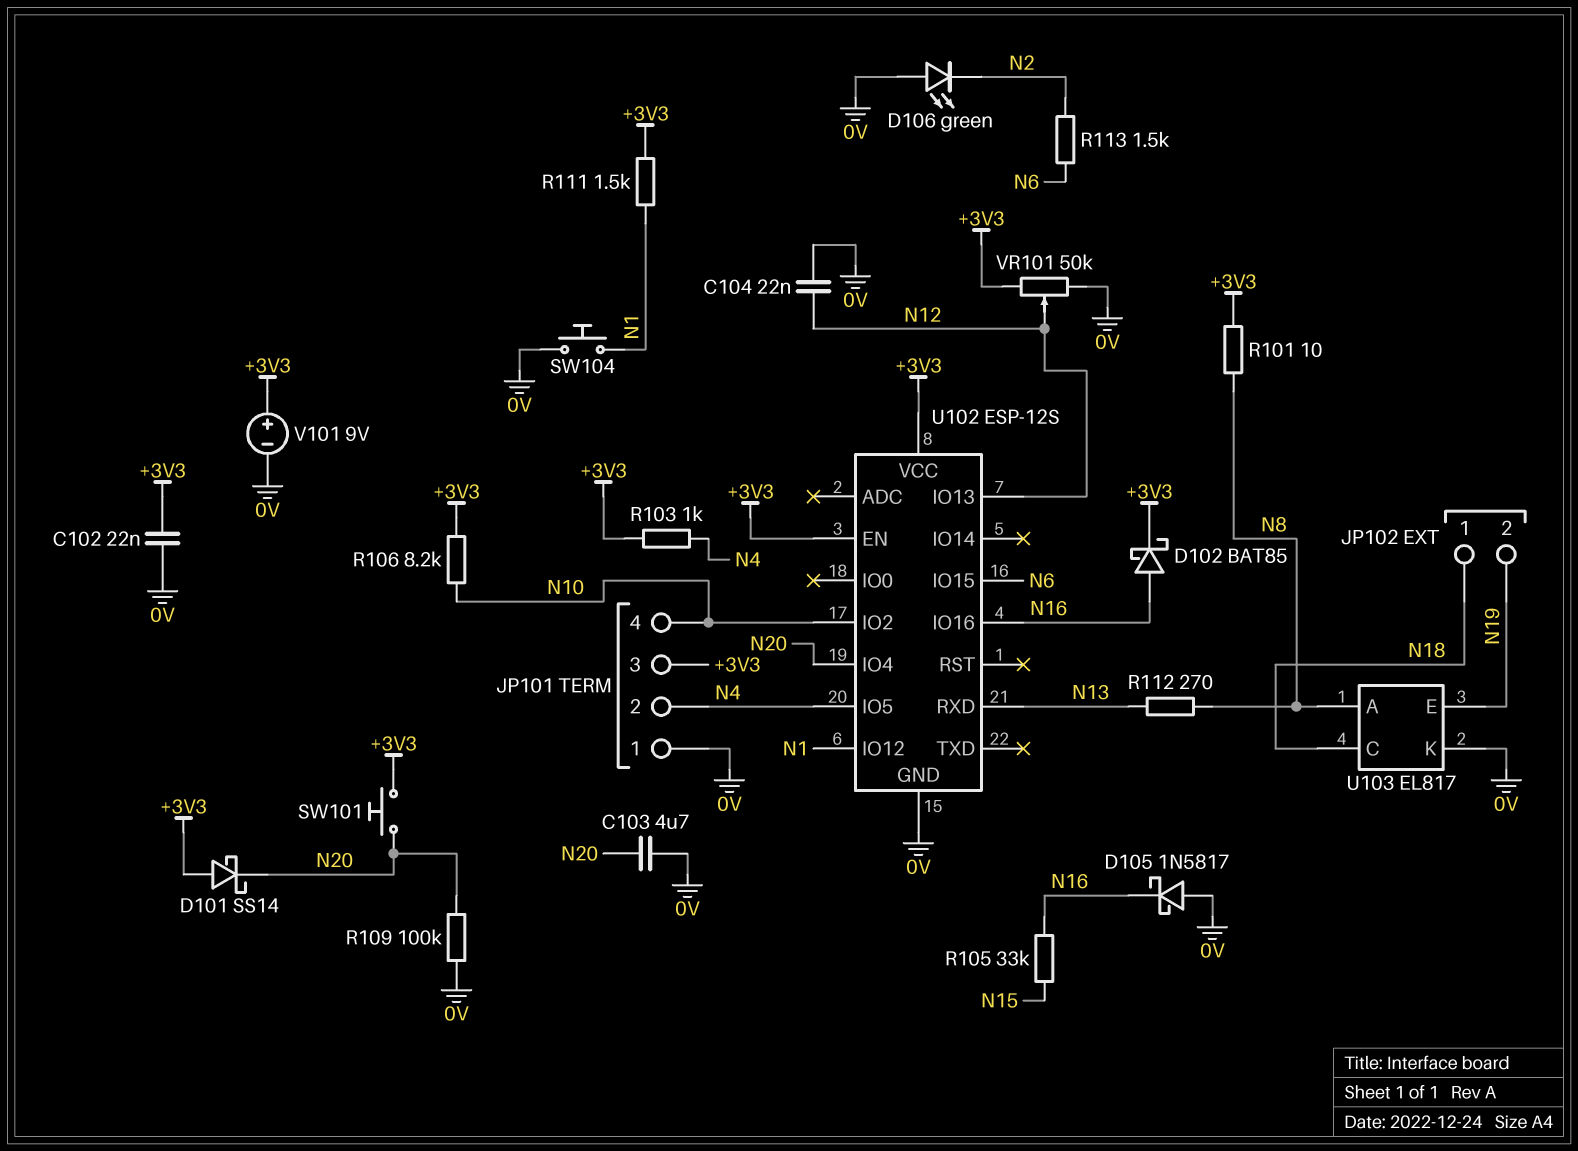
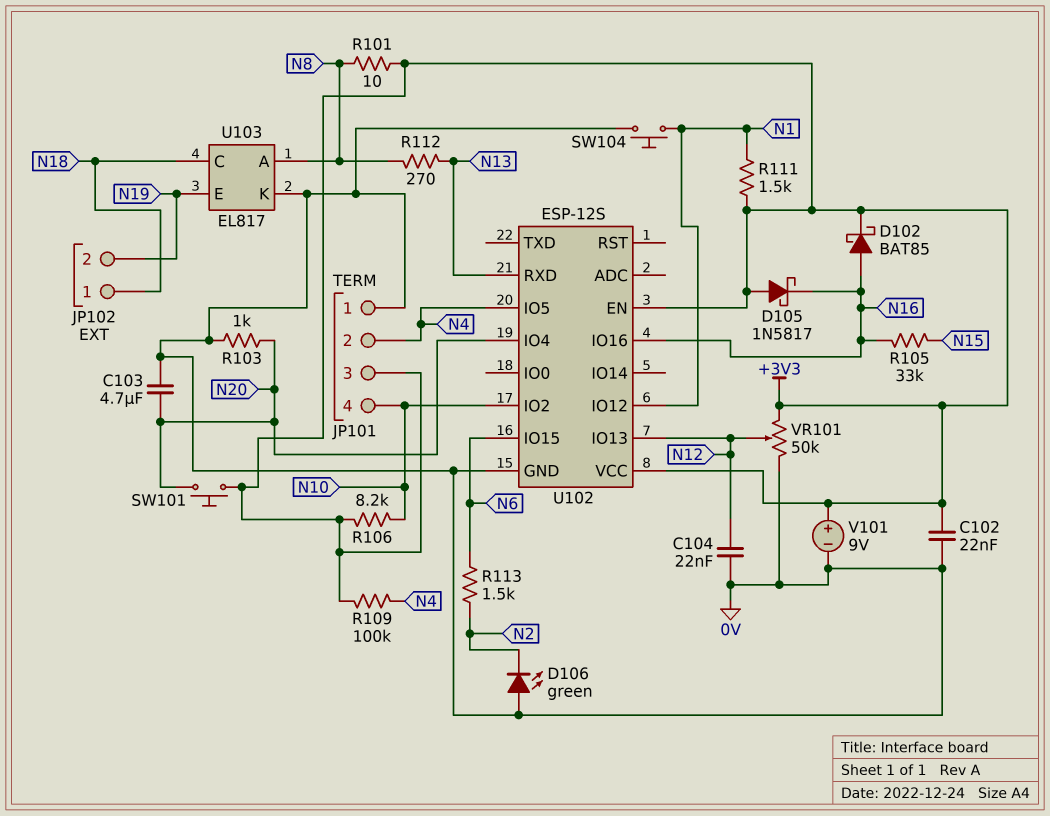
D101: schottky SS14 (A +3V3, K N20) -> none
D105: schottky 1N5817 (A 0V, K N16) -> schottky 1N5817 (A +3V3, K N16)
R103: 1k (+3V3, N4) -> 1k (0V, N20)
R109: 100k (0V, N20) -> 100k (+3V3, N4)

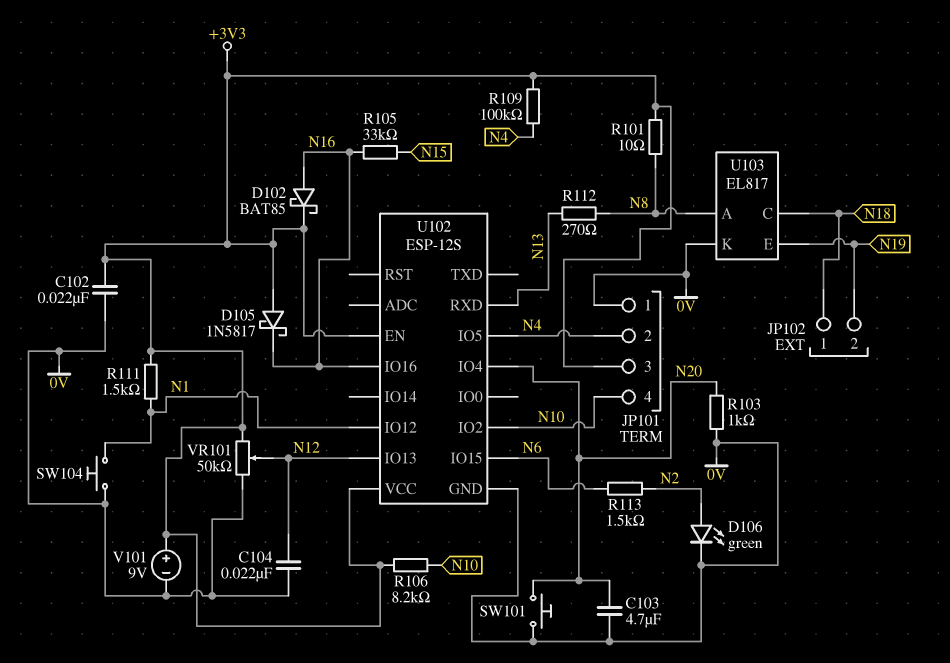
D106: LED green (A 0V, K N2) -> LED green (A N2, K 0V)
SW101: button (+3V3, N20) -> button (0V, N20)

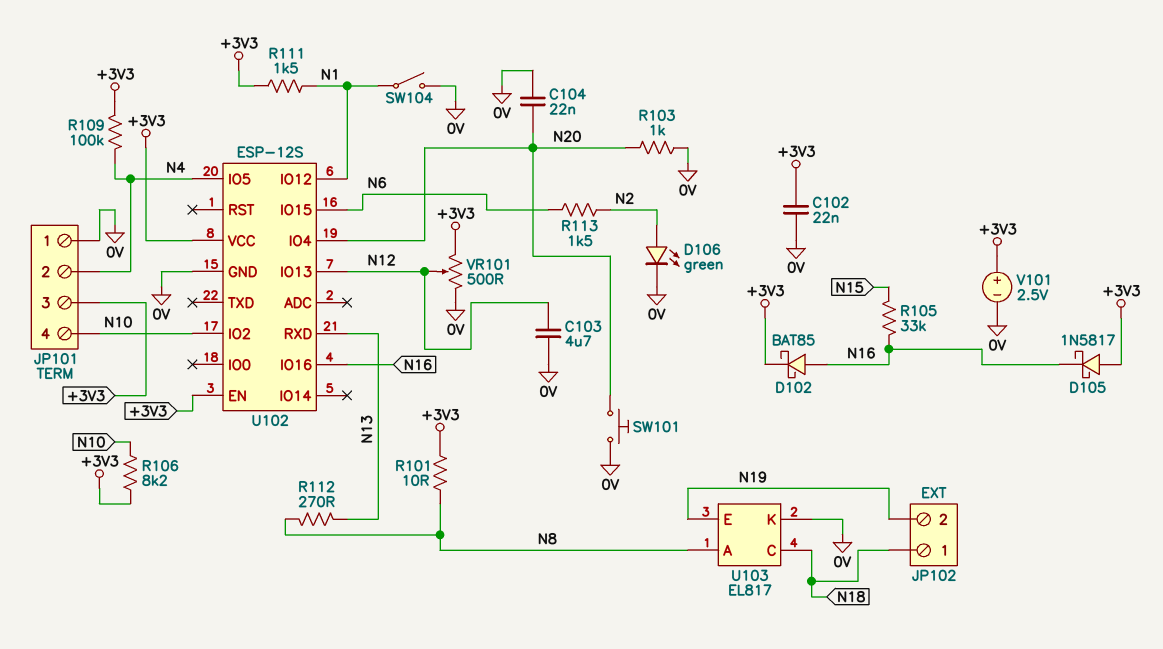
C103: 4.7uF (0V, N20) -> 4.7uF (0V, N12)
C104: 22nF (0V, N12) -> 22nF (0V, N20)
SW104: button (0V, N1) -> switch (0V, N1)
V101: 9V (plus +3V3, minus 0V) -> 2.5V (plus +3V3, minus 0V)
VR101: 50k (+3V3, 0V, wiper N12) -> 500 (+3V3, 0V, wiper N12)

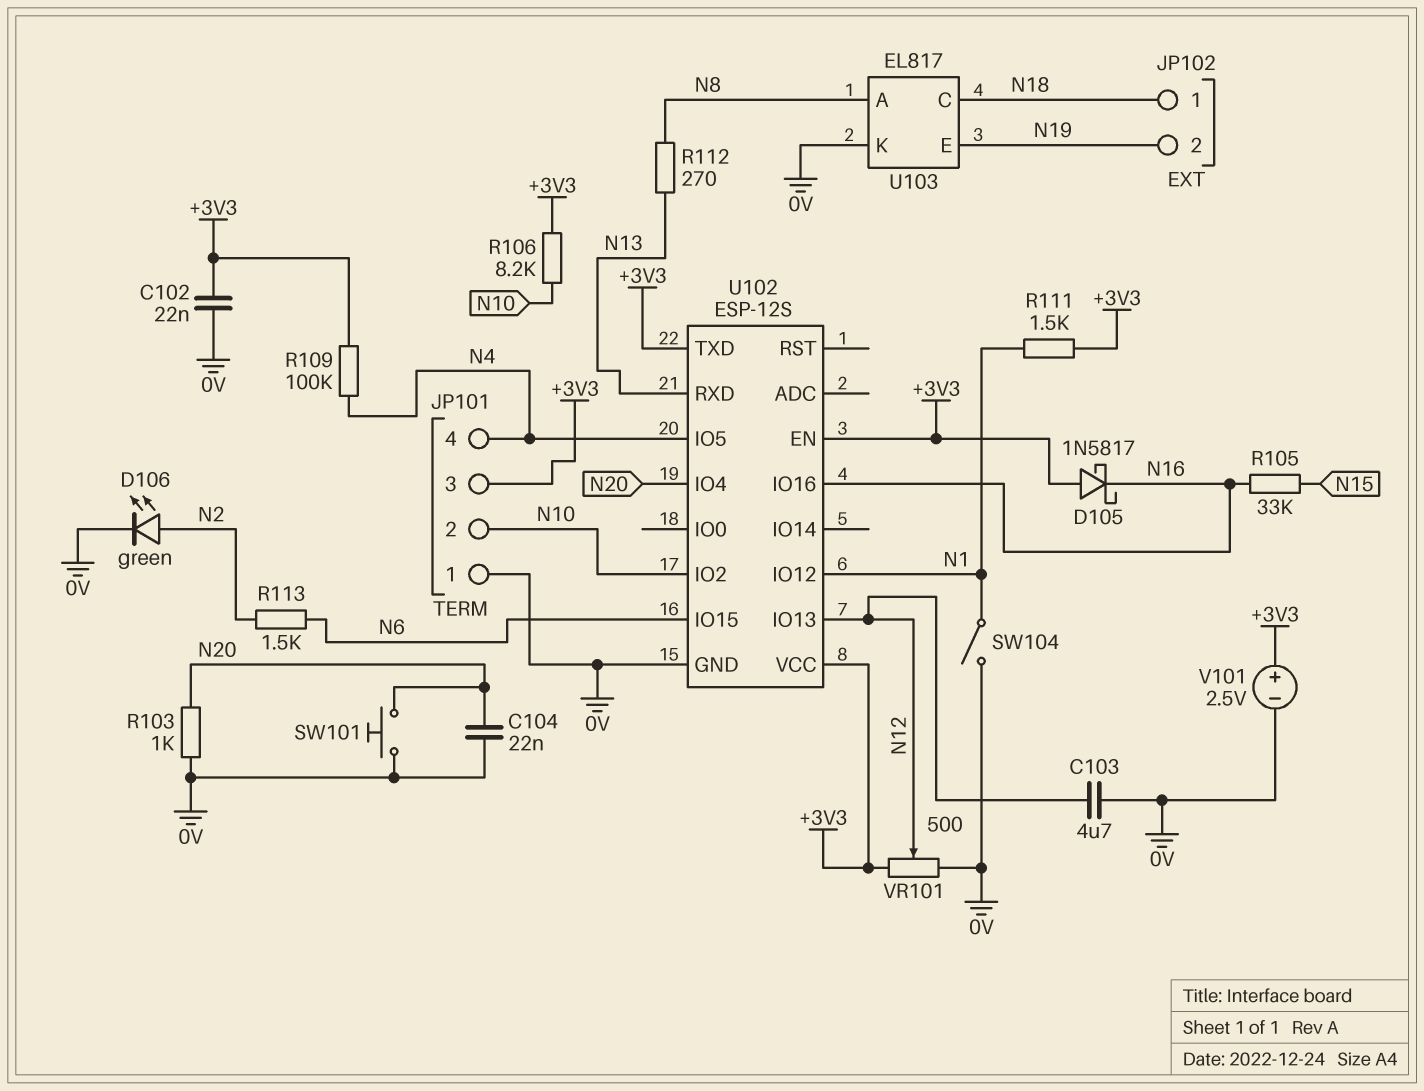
D102: schottky BAT85 (A N16, K +3V3) -> none
JP101 pin 2: N4 -> N10
JP101 pin 4: N10 -> N4
R101: 10 (+3V3, N8) -> none
U102 pin TXD: none -> +3V3

